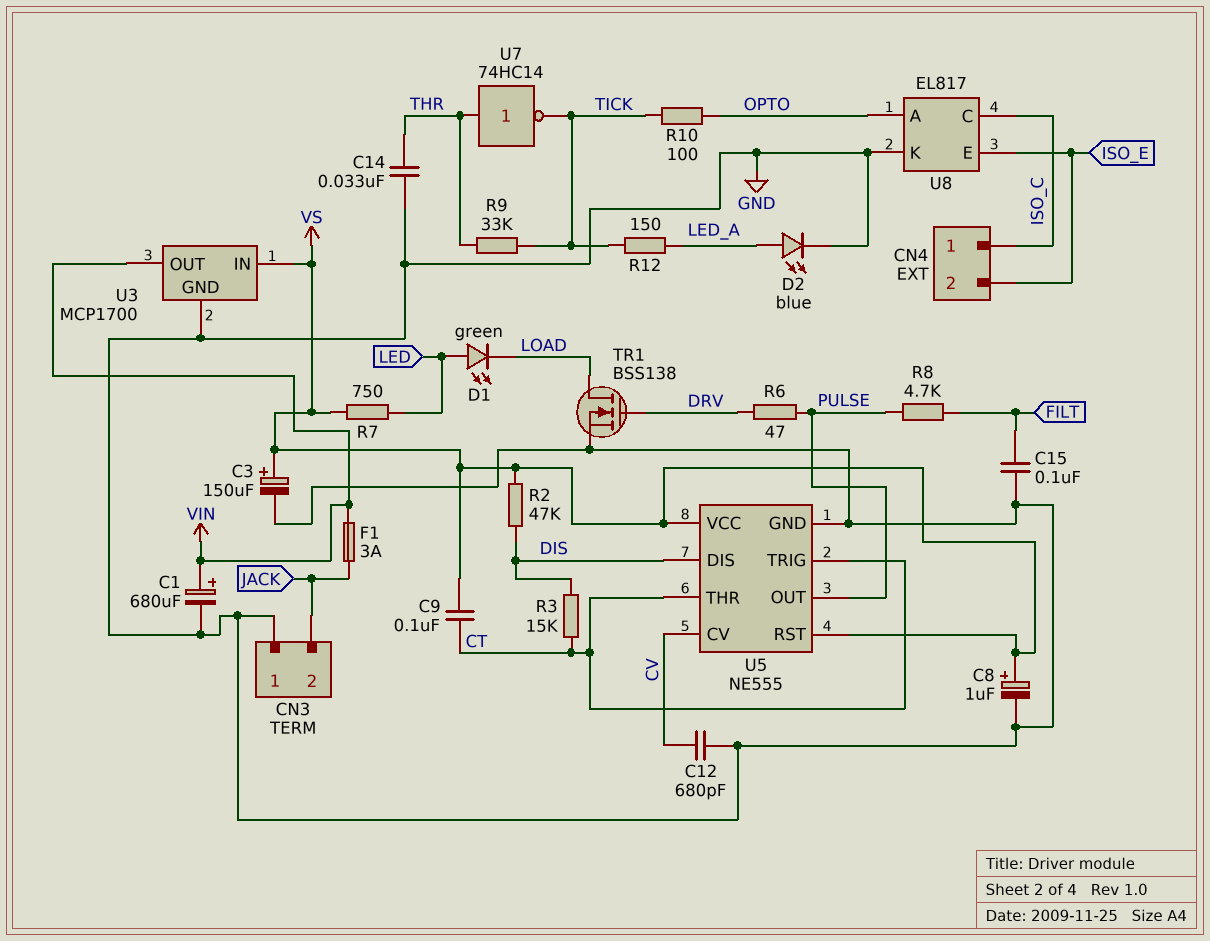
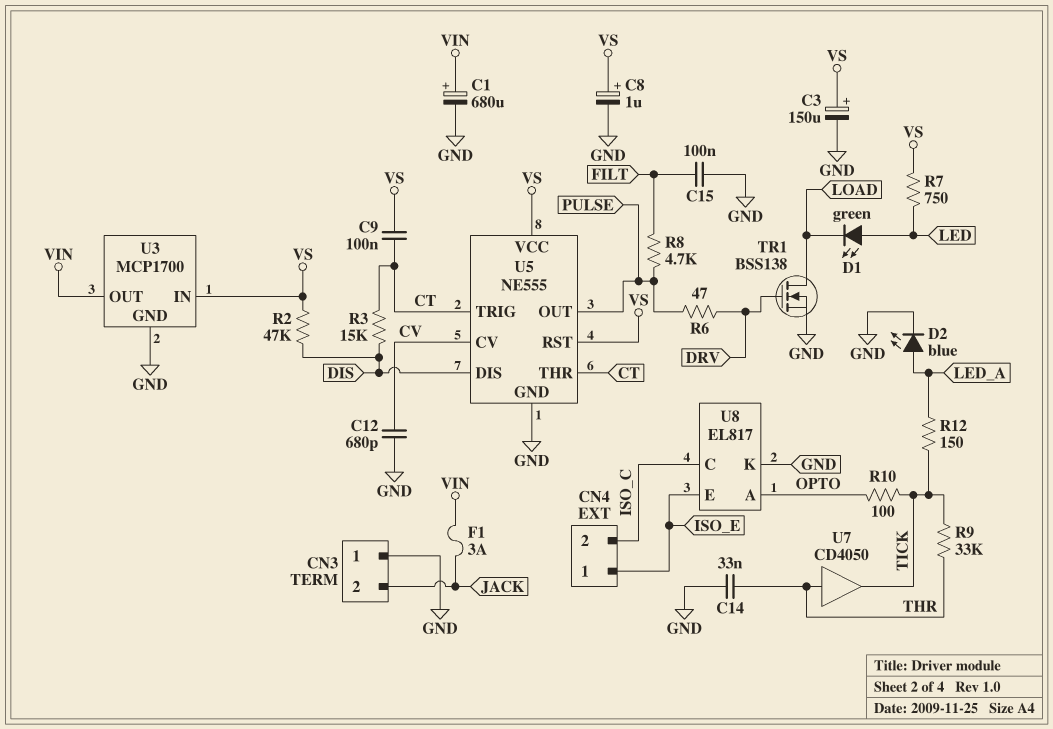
CN4 pin 1: ISO_C -> ISO_E
CN4 pin 2: ISO_E -> ISO_C
U7: NOT 74HC14 (in THR, out TICK) -> buffer CD4050 (in THR, out TICK)

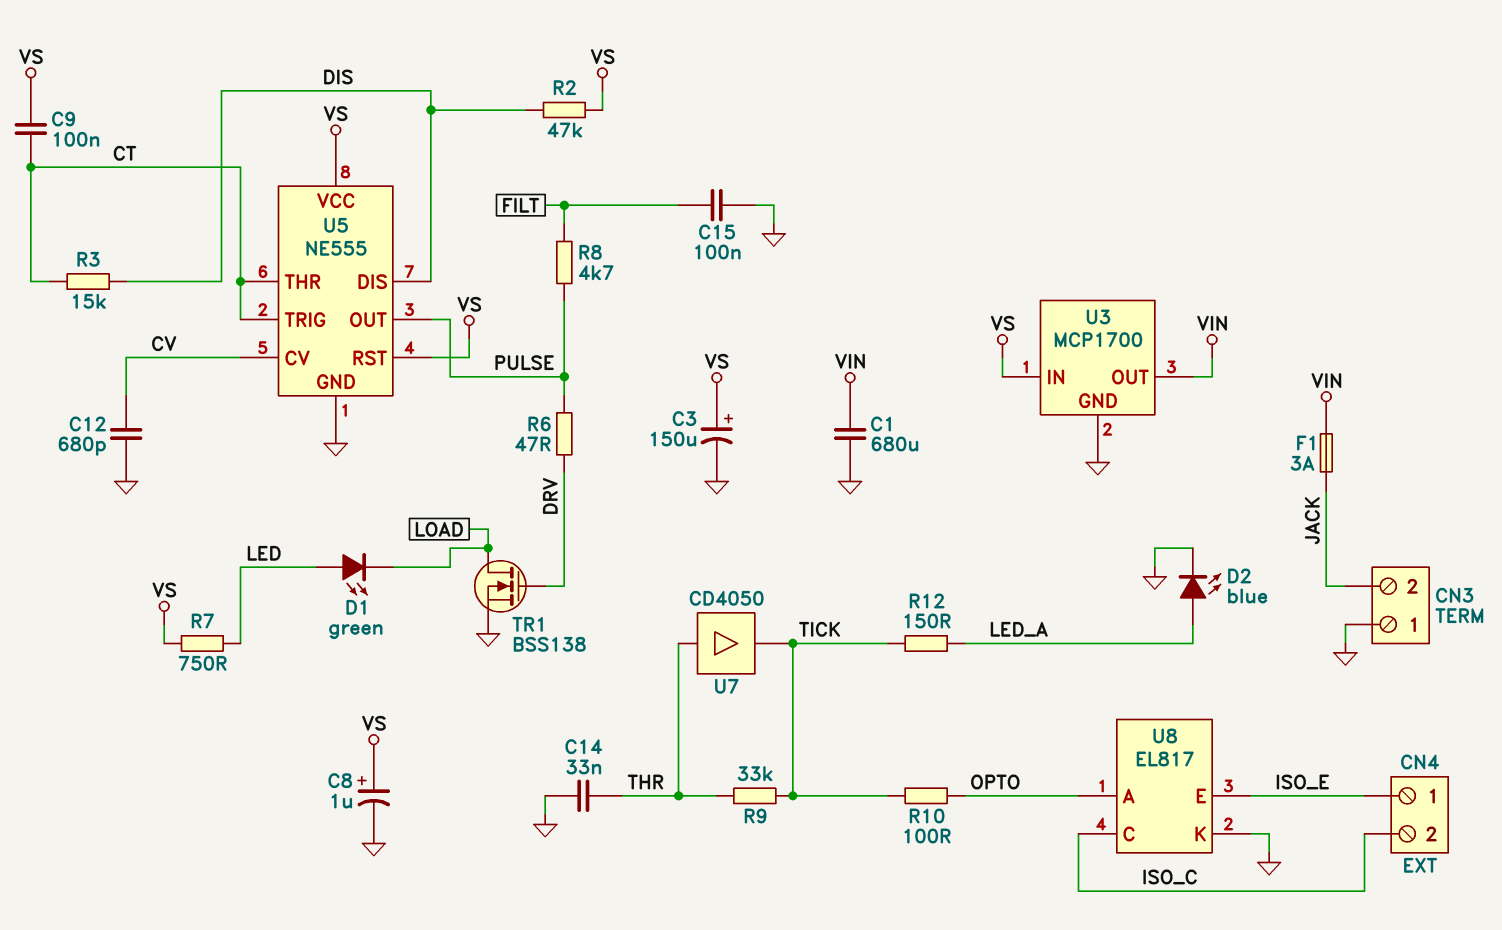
C1: 680uF (plus VIN, minus GND) -> 680uF (GND, VIN)

